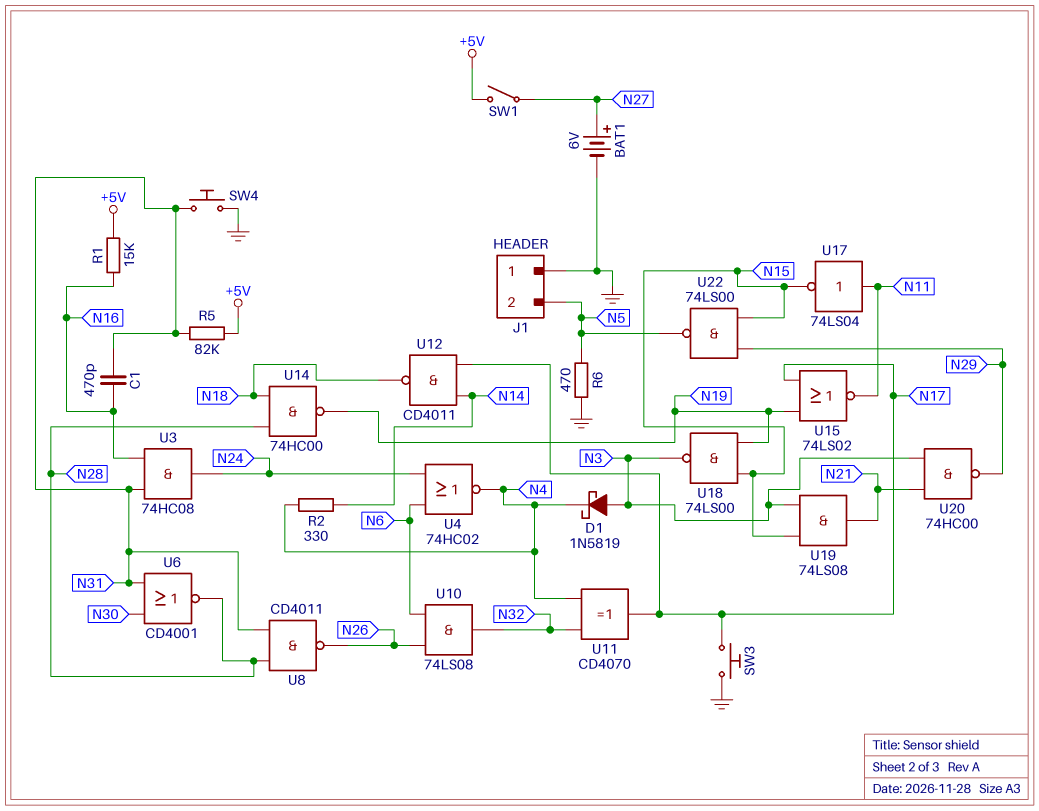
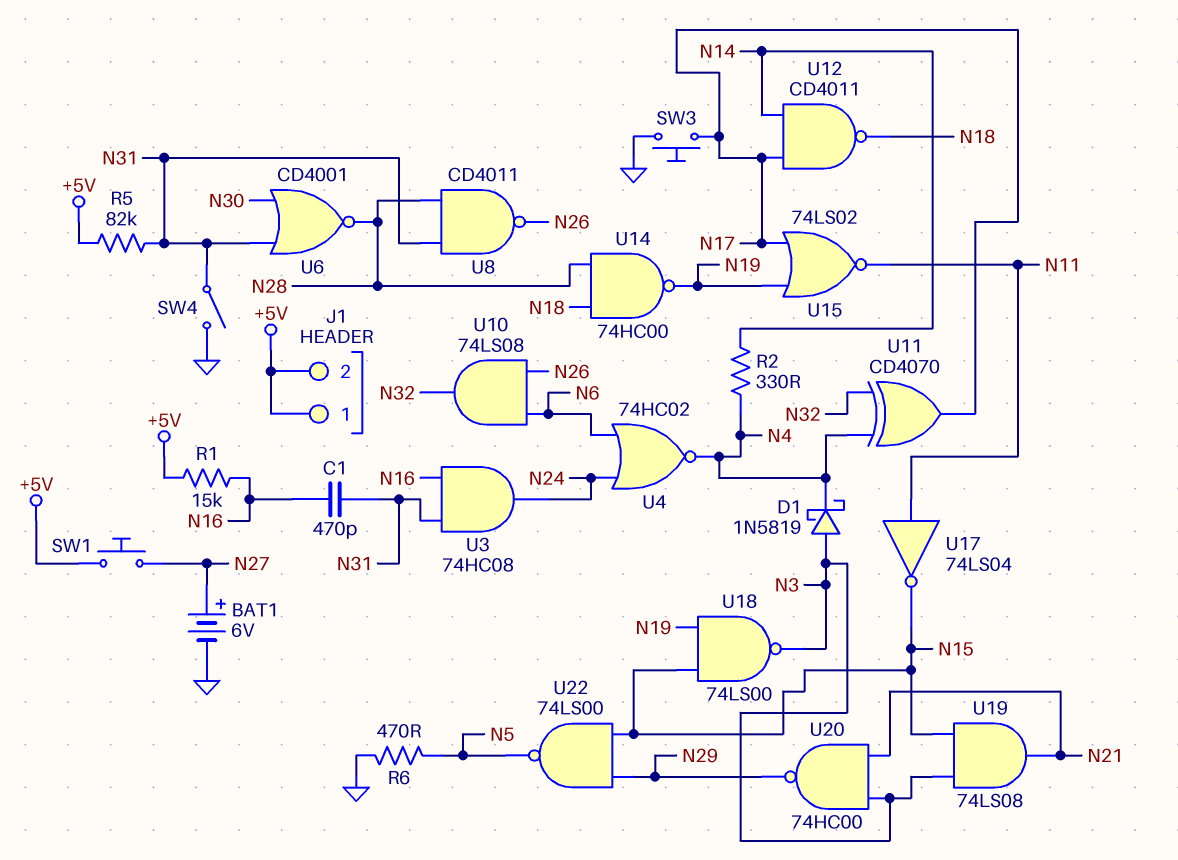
J1 pin 1: GND -> +5V
J1 pin 2: N5 -> +5V
SW1: switch (+5V, N27) -> button (+5V, N27)
SW4: button (GND, N31) -> switch (GND, N31)

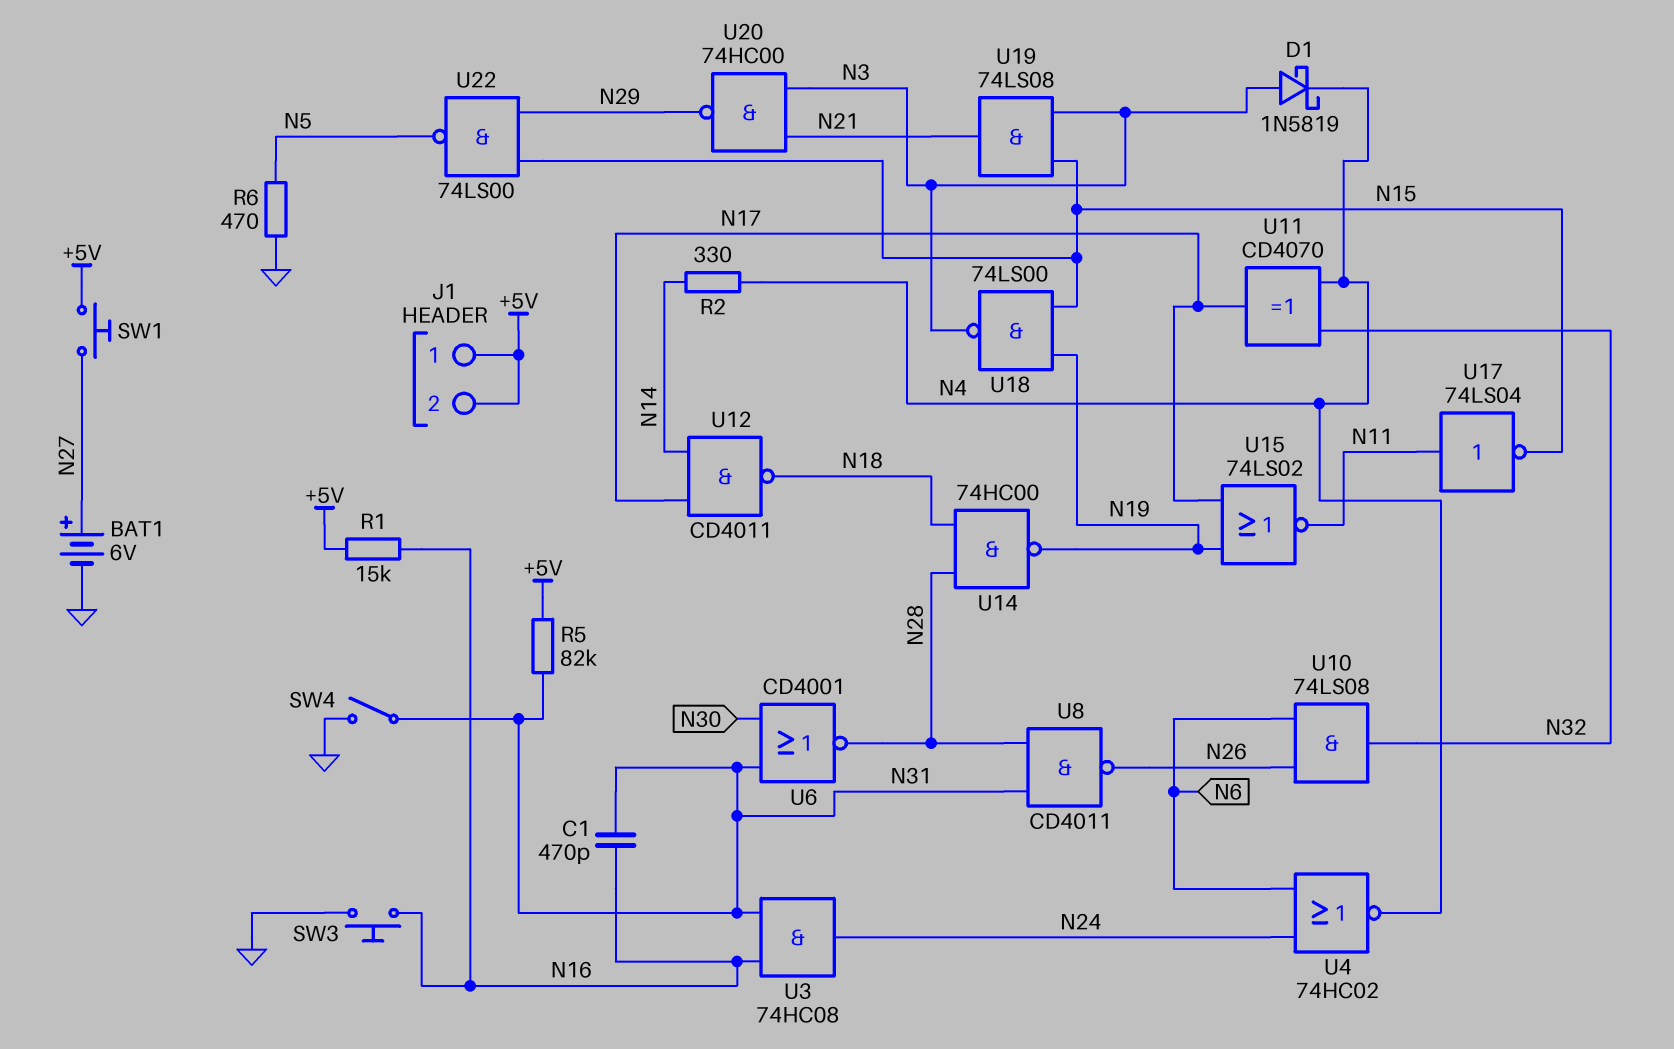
SW3: button (GND, N17) -> button (GND, N16)

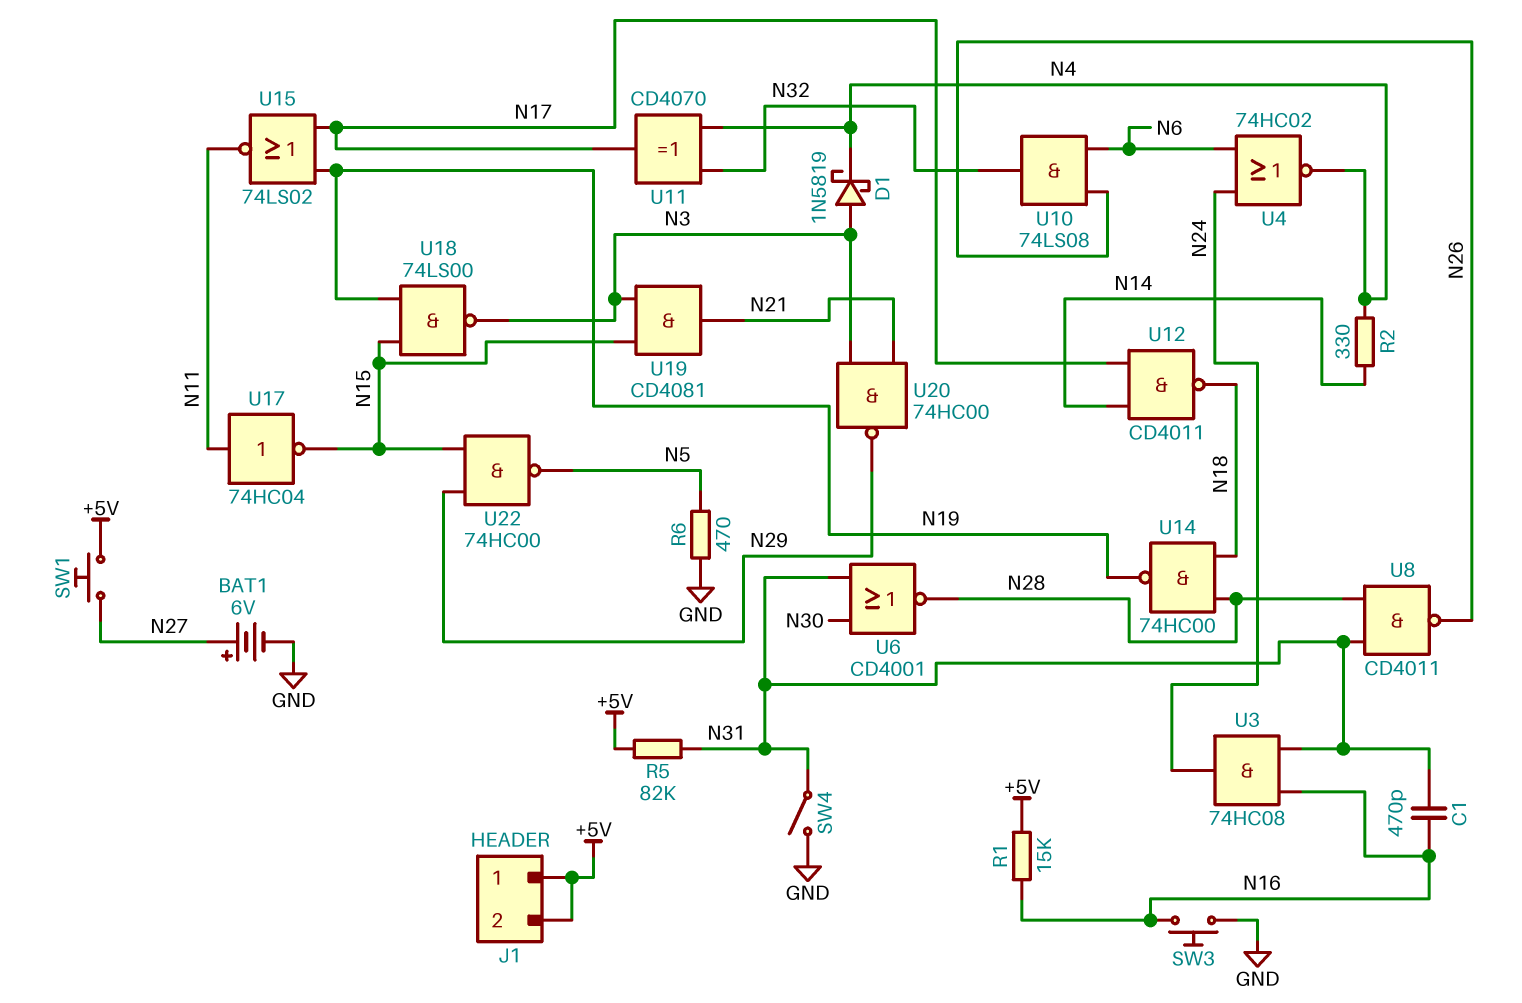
U17: NOT 74LS04 (in N11, out N15) -> NOT 74HC04 (in N11, out N15)
U19: AND 74LS08 (in N3, in N15, out N21) -> AND CD4081 (in N3, in N15, out N21)
U22: NAND 74LS00 (in N15, in N29, out N5) -> NAND 74HC00 (in N15, in N29, out N5)

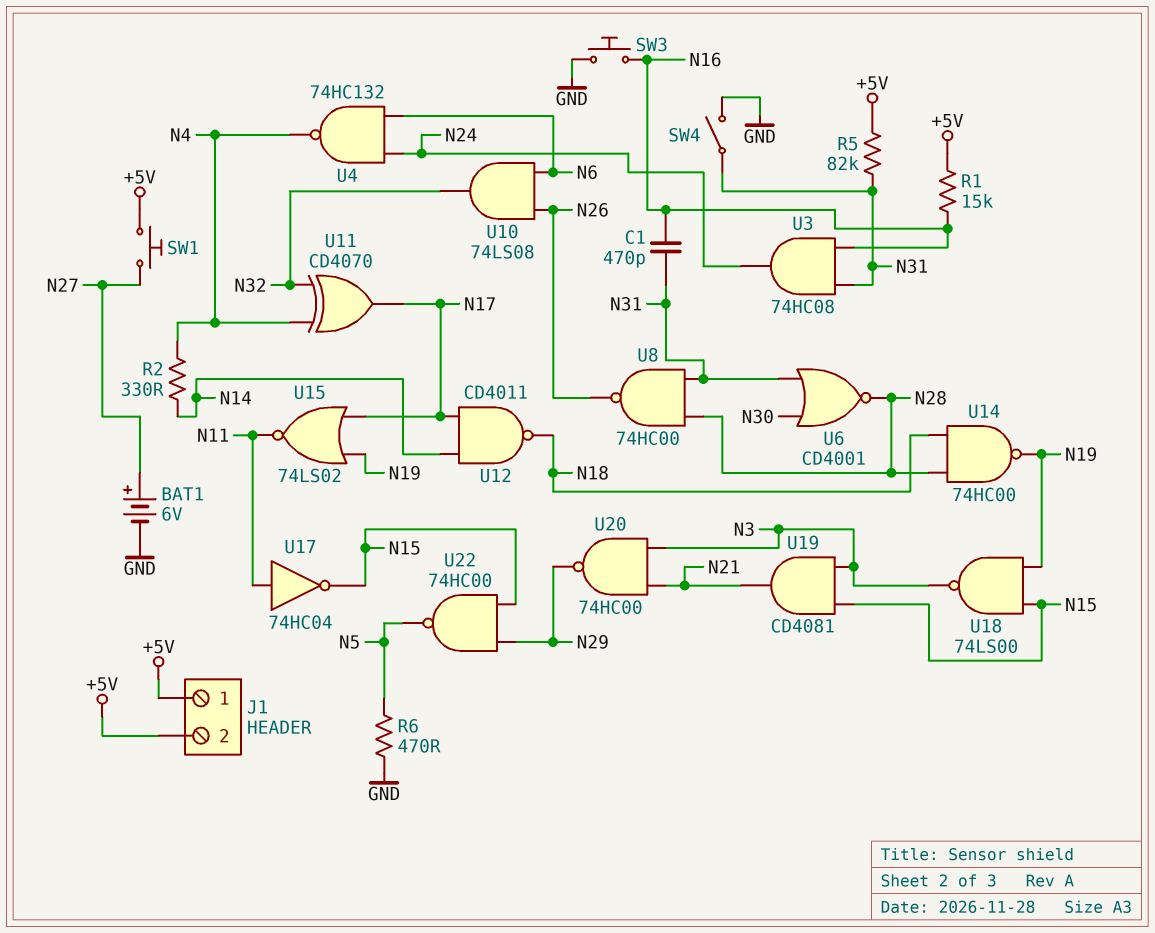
D1: schottky 1N5819 (A N3, K N4) -> none
U4: NOR 74HC02 (in N6, in N24, out N4) -> NAND 74HC132 (in N6, in N24, out N4)
U8: NAND CD4011 (in N28, in N31, out N26) -> NAND 74HC00 (in N28, in N31, out N26)

